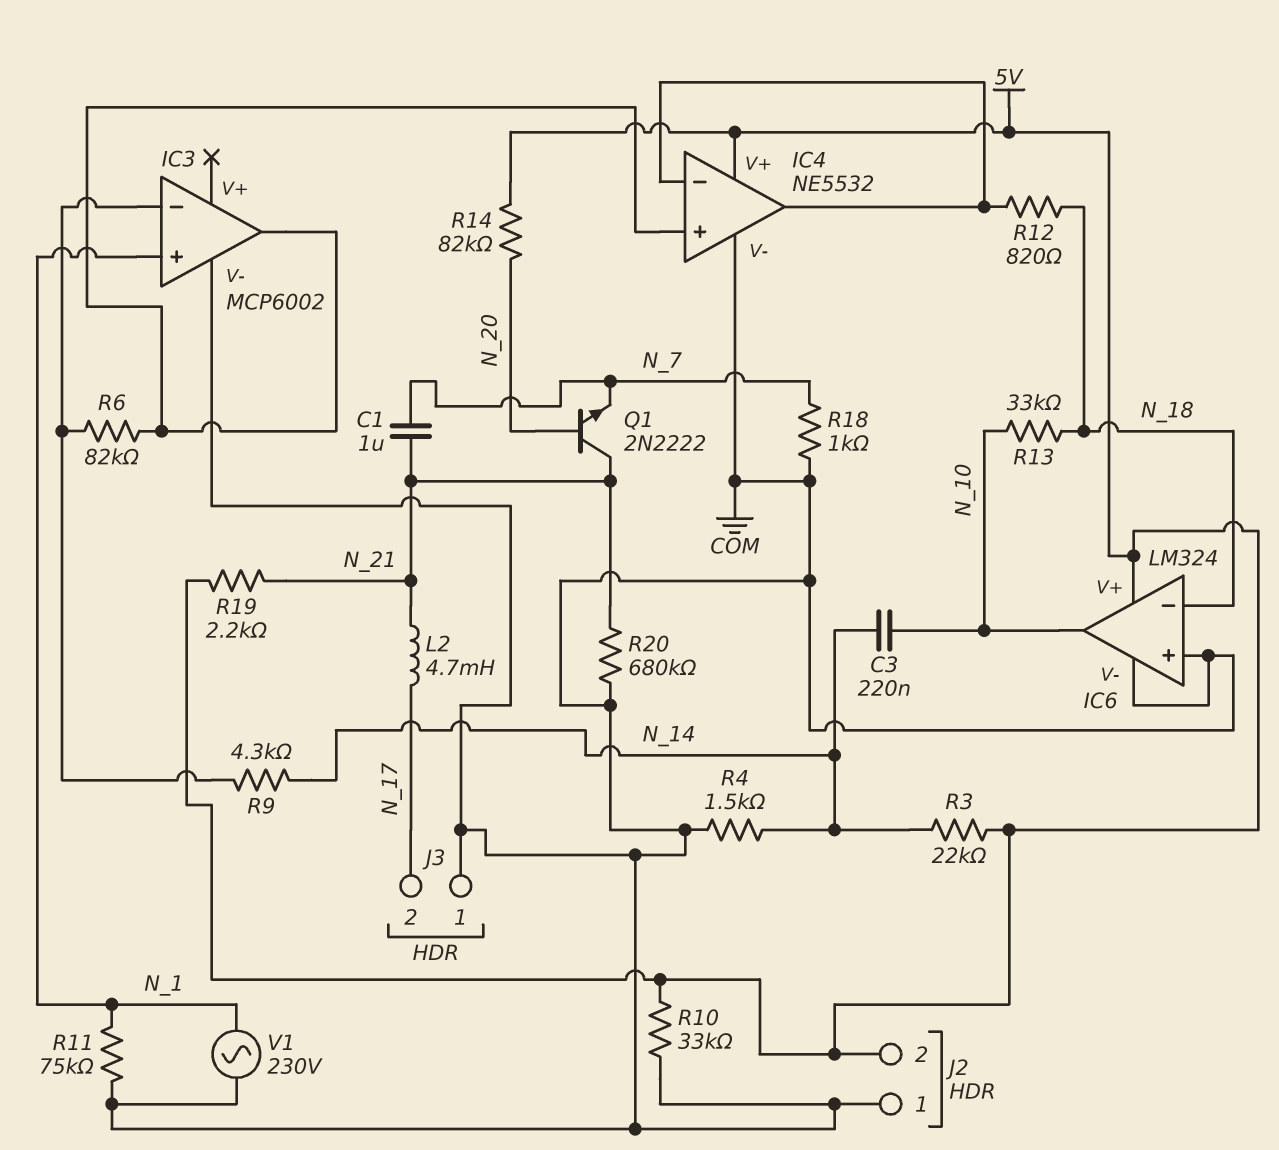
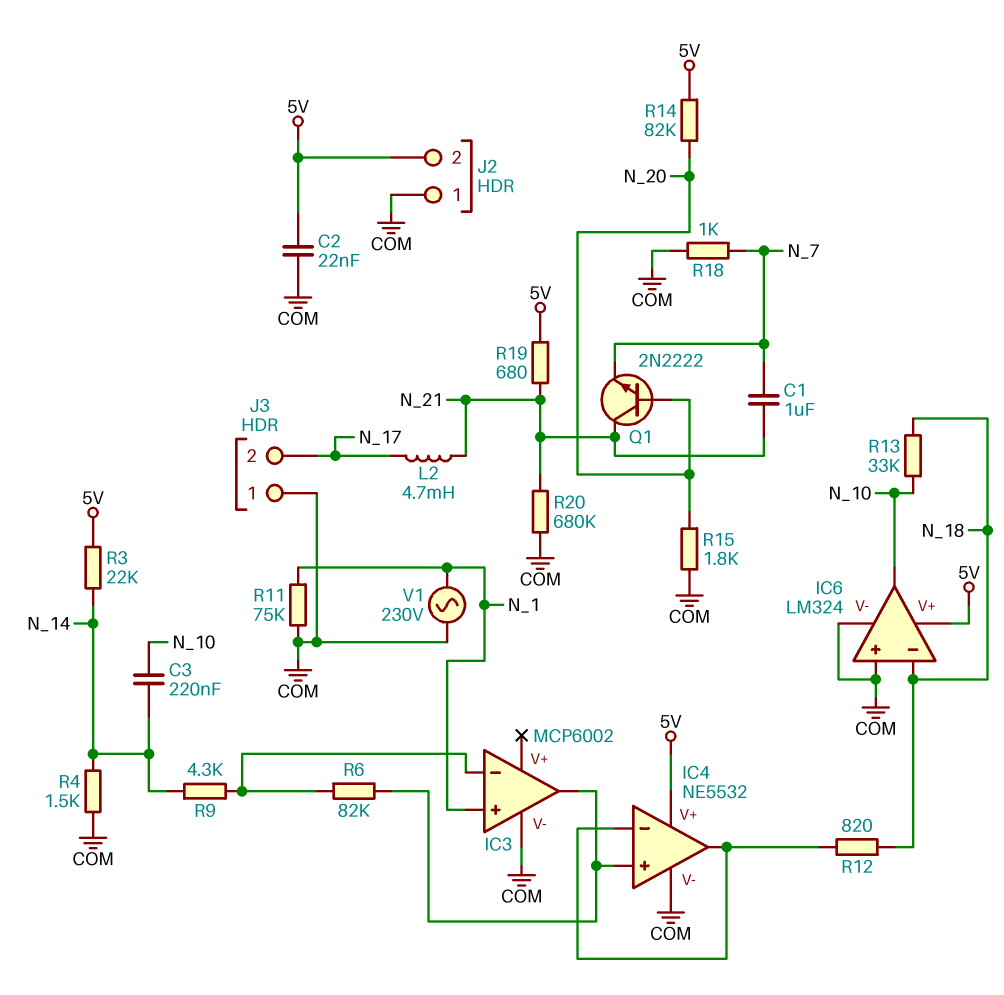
C2: none -> 22nF (5V, COM)
R10: 33k (5V, COM) -> none
R15: none -> 1.8k (COM, N_20)
R19: 2.2k (5V, N_21) -> 680 (5V, N_21)

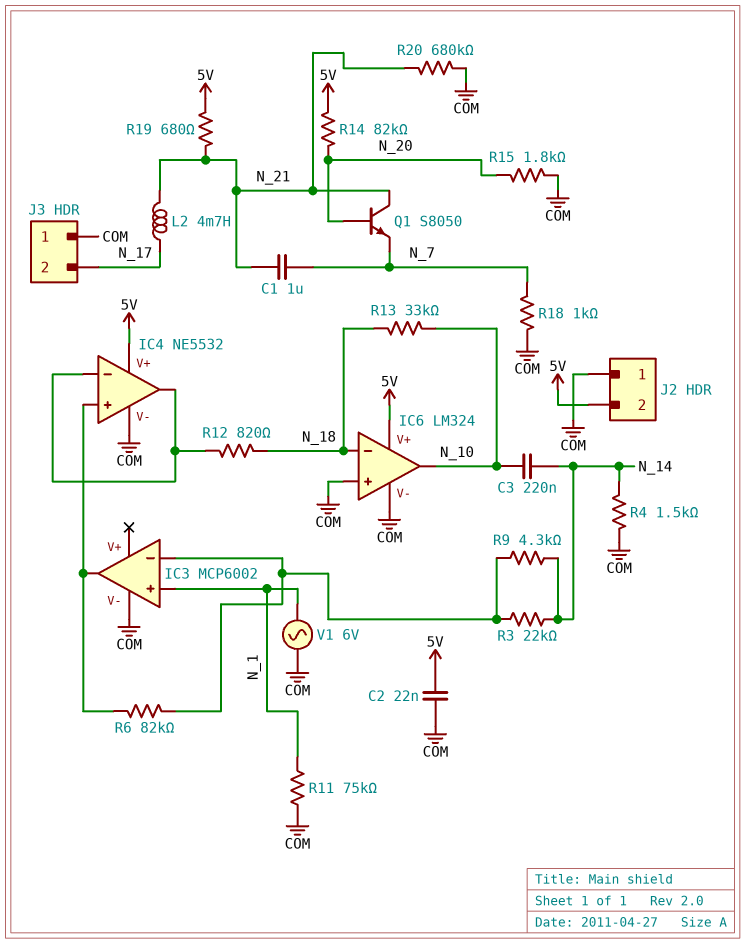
Q1: NPN 2N2222 (B N_20, C N_21, E N_7) -> NPN S8050 (B N_20, C N_21, E N_7)
R3: 22k (5V, N_14) -> 22k (IC3/in-, N_14)
V1: AC 230V (COM, N_1) -> AC 6V (COM, N_1)

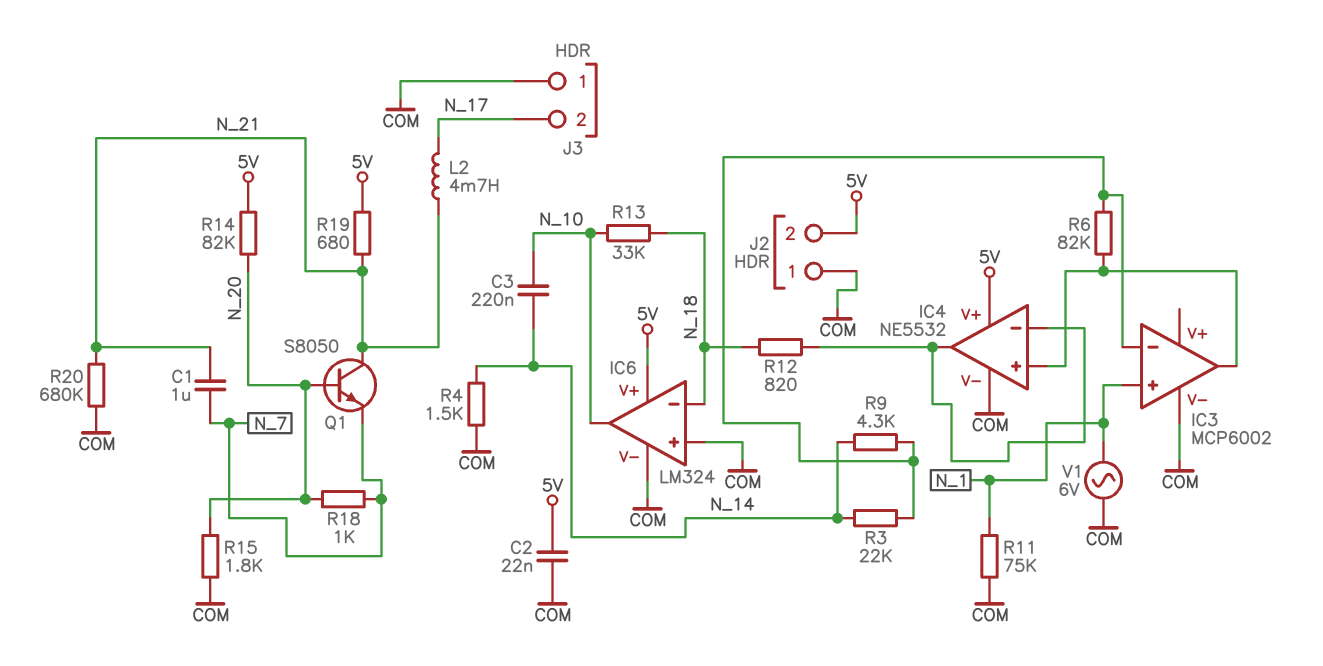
R18: 1k (COM, N_7) -> 1k (N_7, N_20)

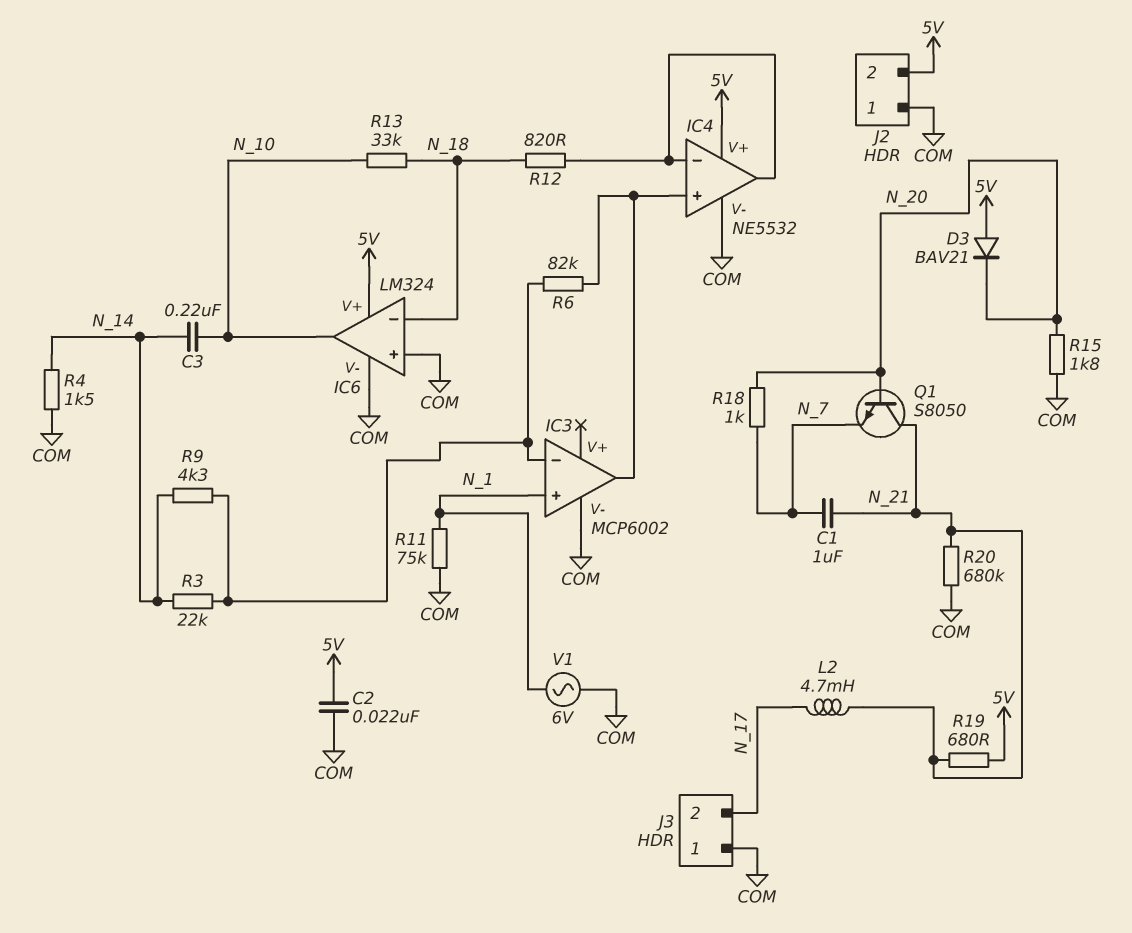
D3: none -> diode BAV21 (A 5V, K N_20)
R14: 82k (5V, N_20) -> none

